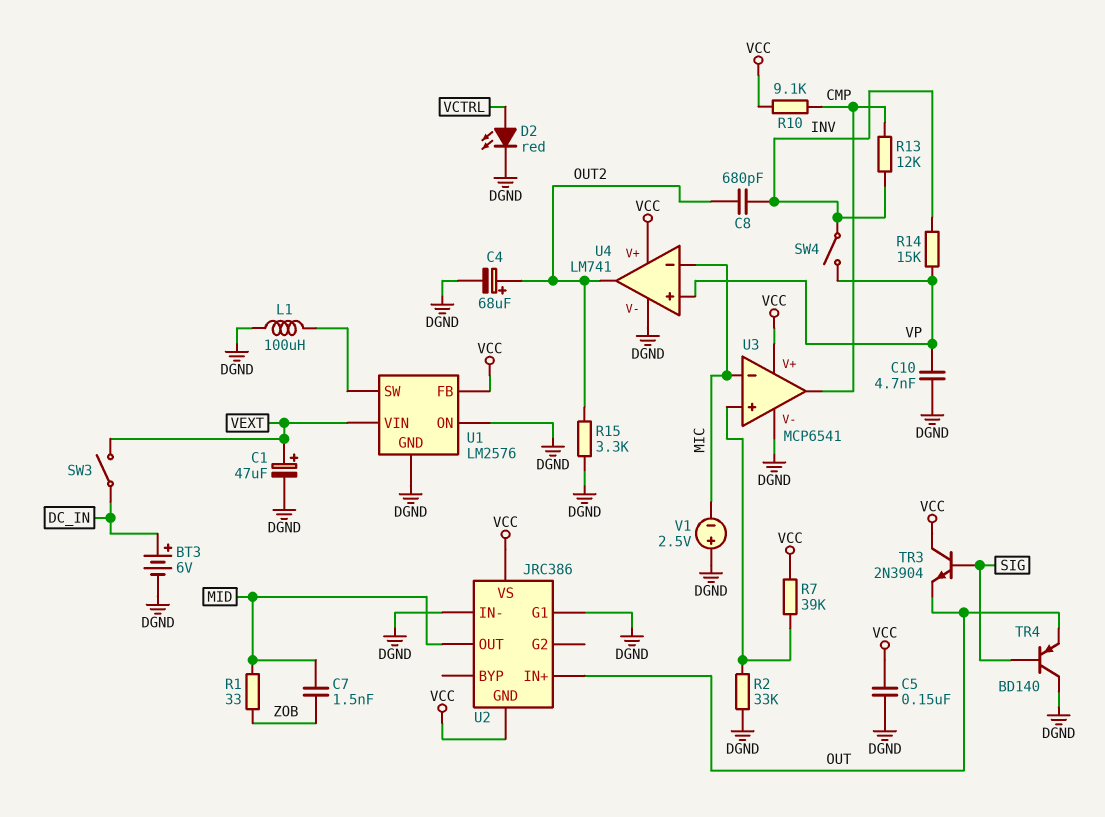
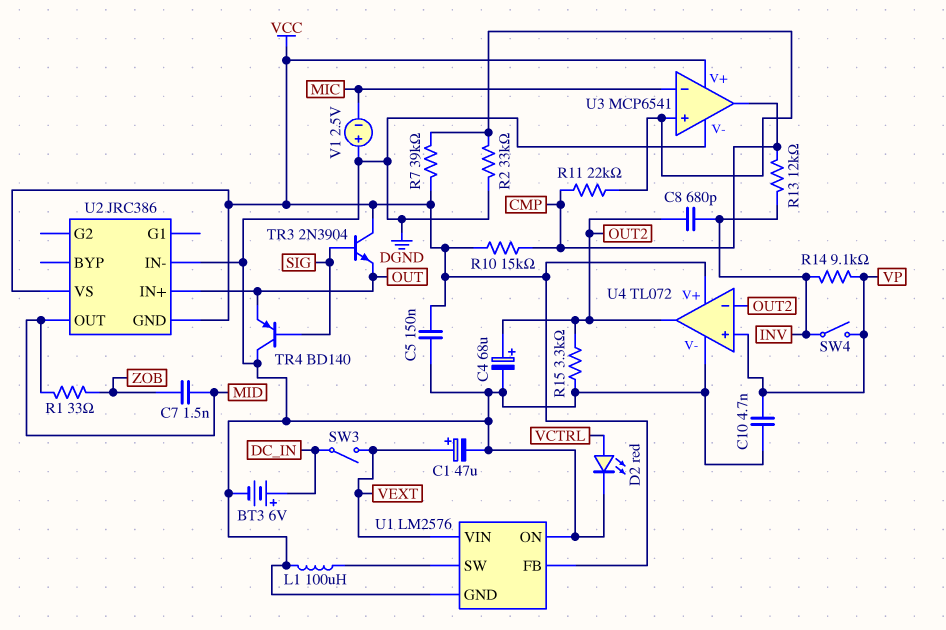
R10: 9.1k (CMP, VCC) -> 15k (CMP, VCC)
R11: none -> 22k (CMP, U3/in+)
R14: 15k (INV, VP) -> 9.1k (INV, VP)
U2 pin G1: DGND -> none
U4: LM741 -> TL072
U4 pin in-: MIC -> OUT2

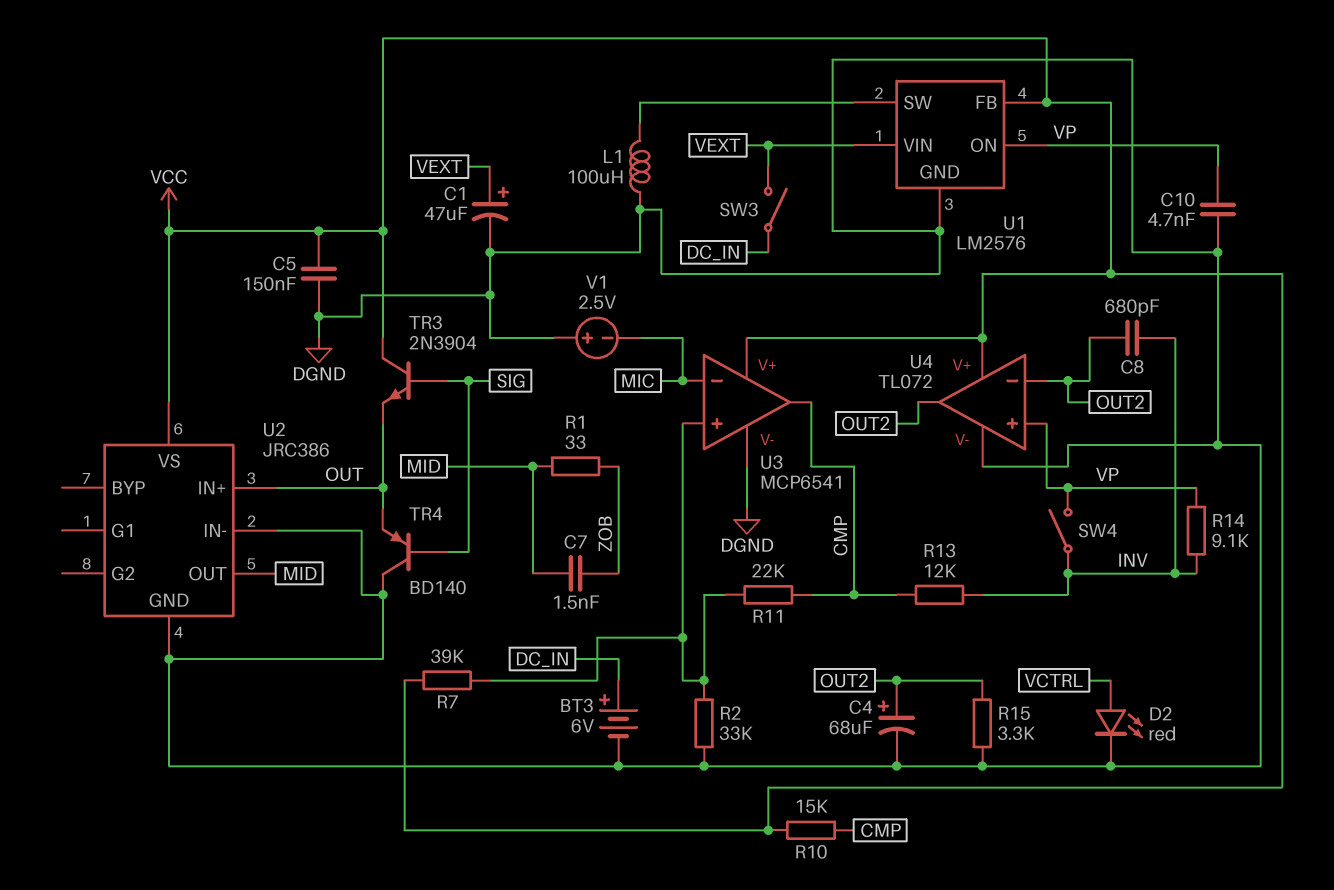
U1 pin ON: DGND -> VP
U2 pin GND: VCC -> DGND

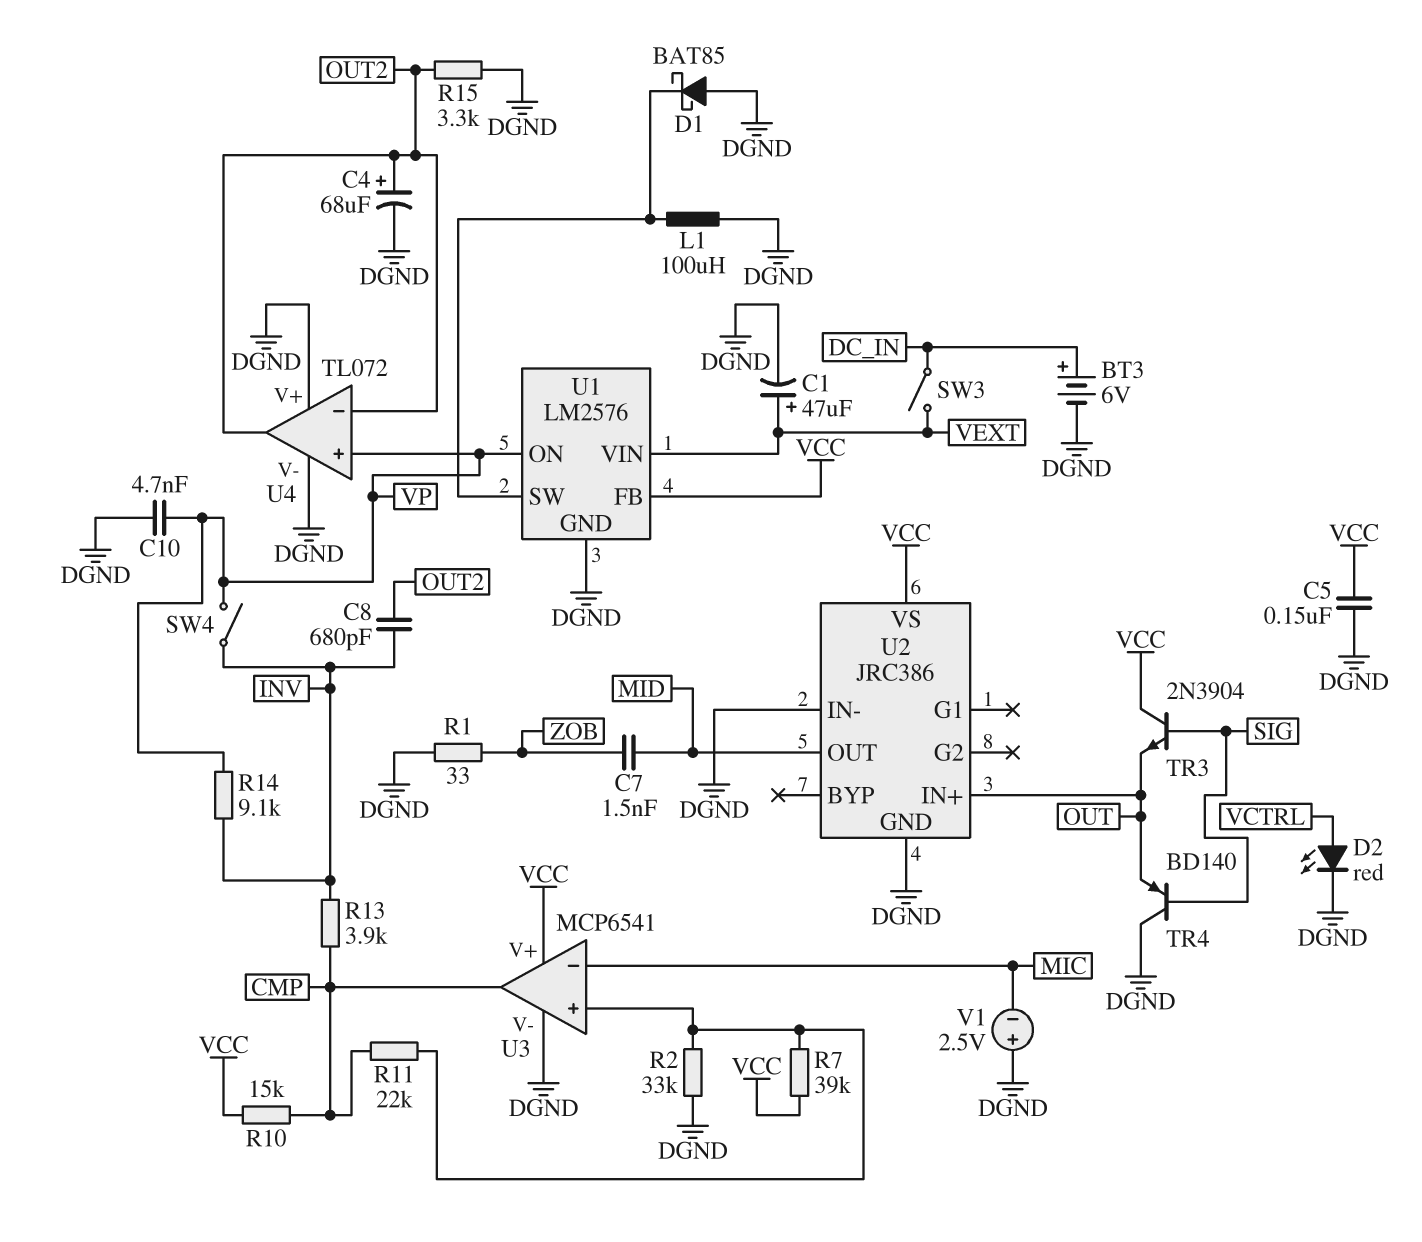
D1: none -> schottky BAT85 (A DGND, K U1/SW)
R1: 33 (MID, ZOB) -> 33 (DGND, ZOB)
R13: 12k (CMP, INV) -> 3.9k (CMP, INV)
U4 pin V+: VCC -> DGND

